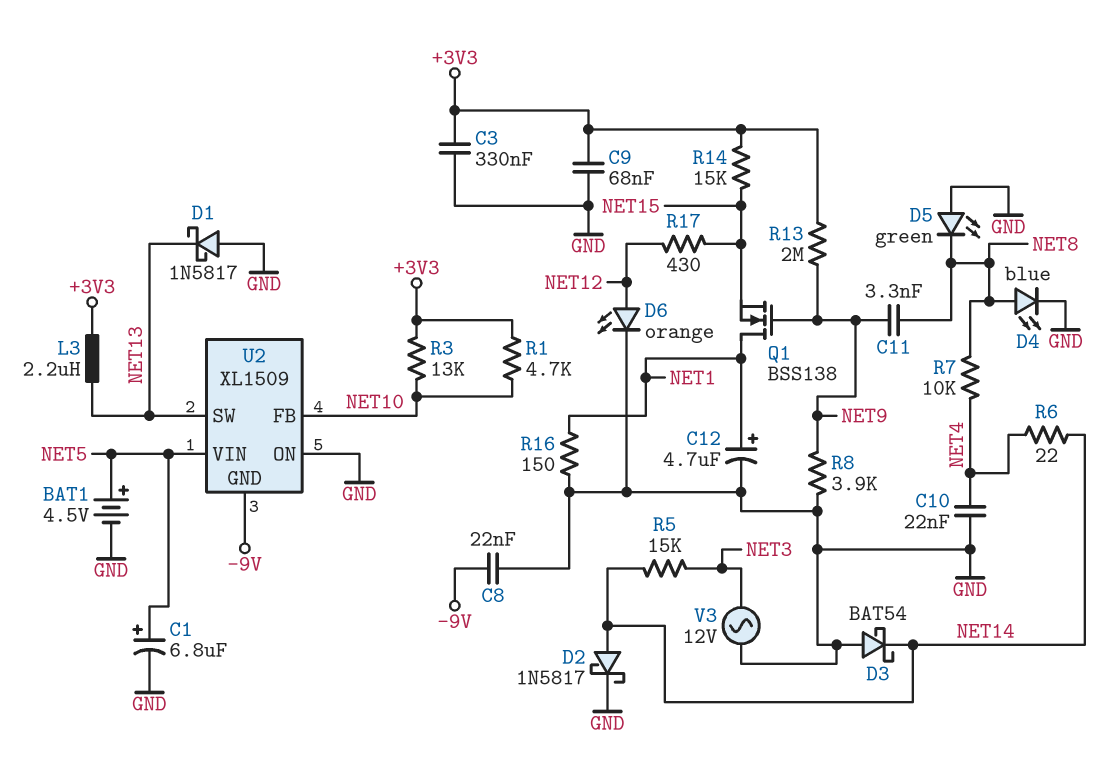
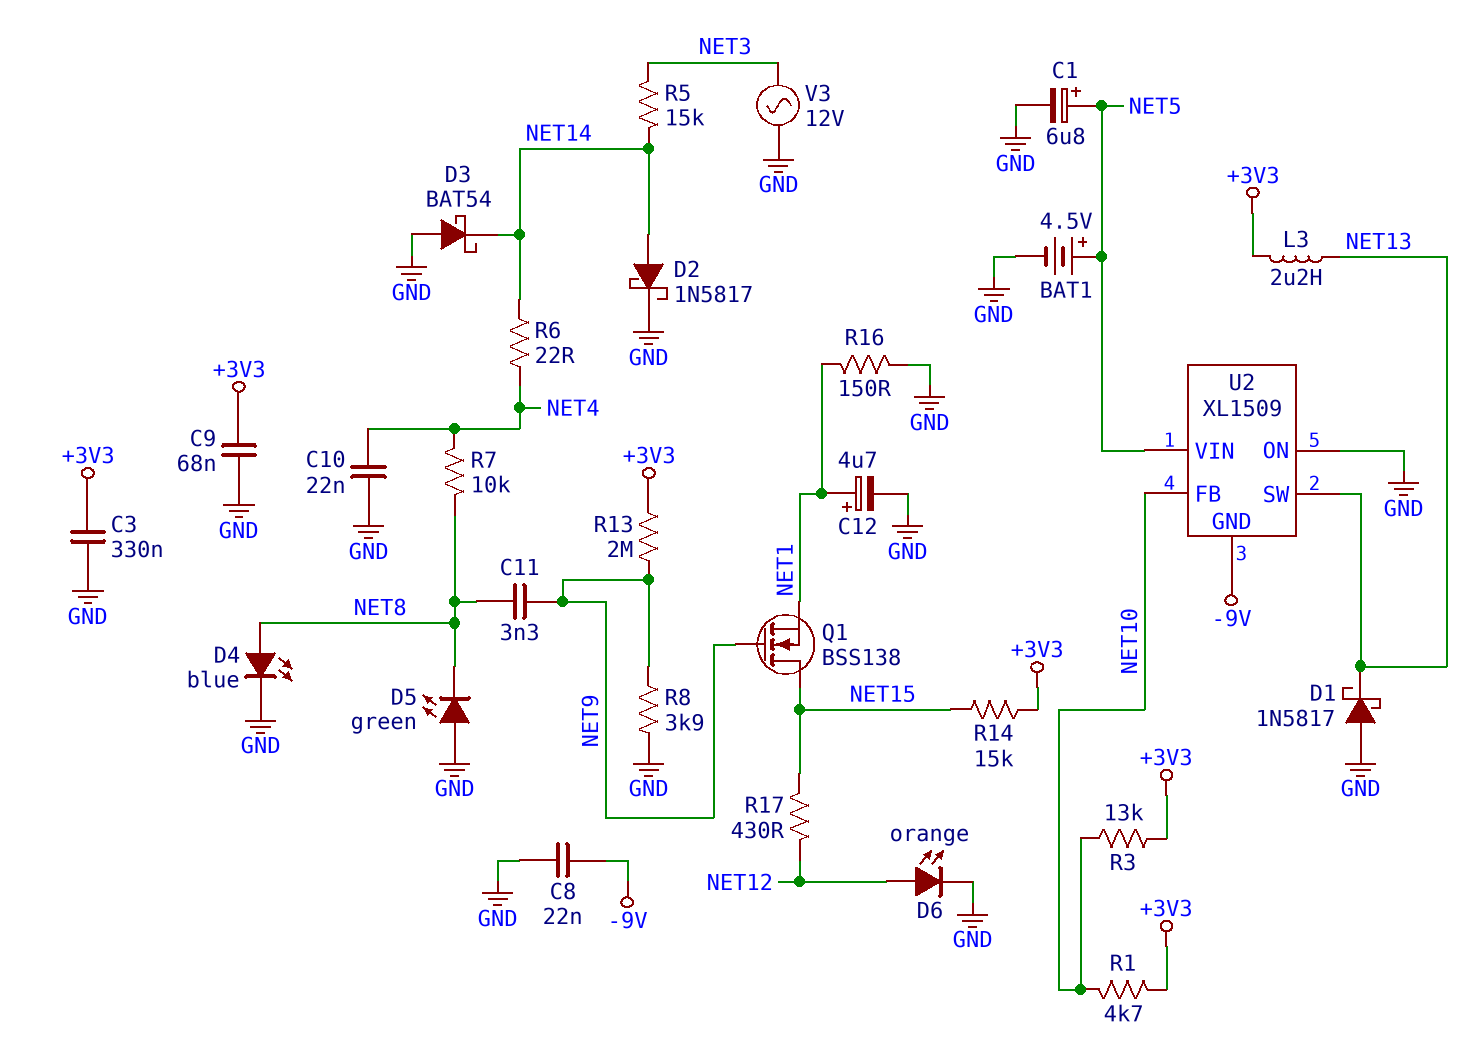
Q1: NMOS BSS138 (G NET9, D NET1, S NET15) -> NMOS BSS138 (G NET9, D NET15, S NET1)

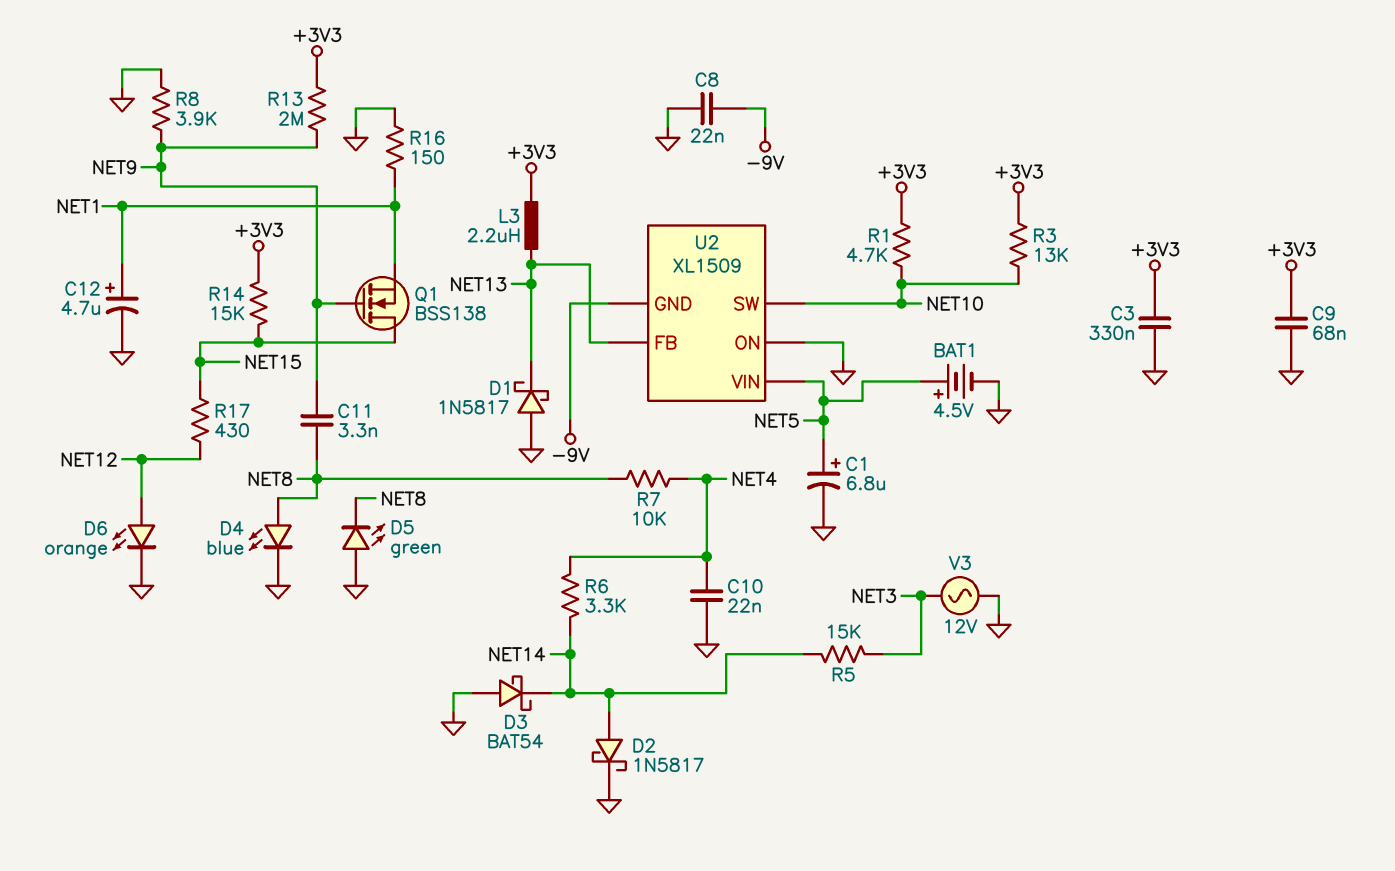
R6: 22 (NET4, NET14) -> 3.3k (NET4, NET14)
U2 pin FB: NET10 -> NET13
U2 pin SW: NET13 -> NET10

